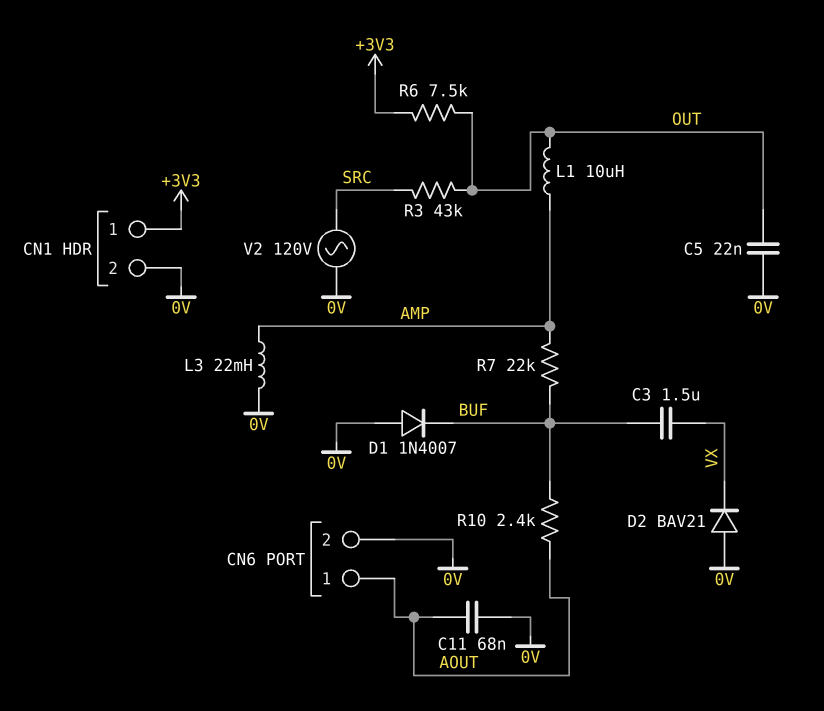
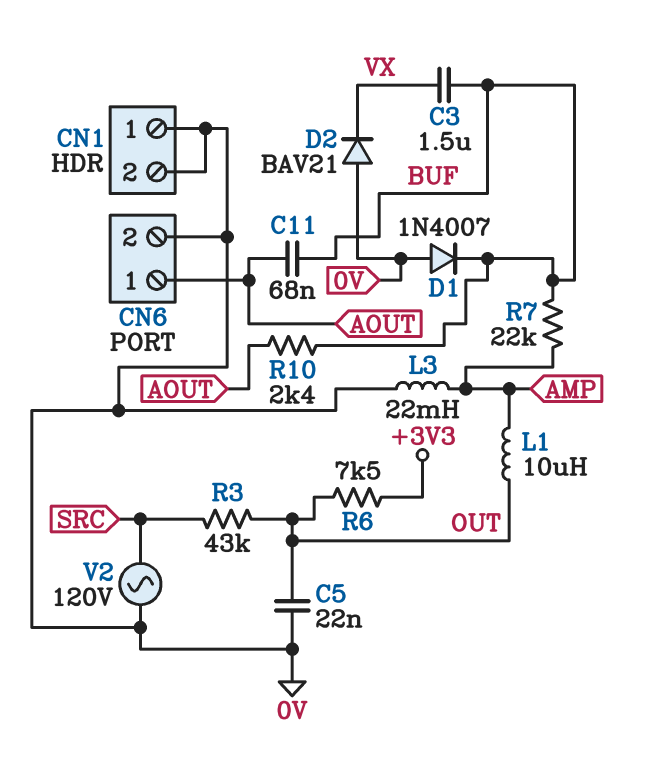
C11: 68nF (0V, AOUT) -> 68nF (AOUT, BUF)
CN1 pin 1: +3V3 -> 0V

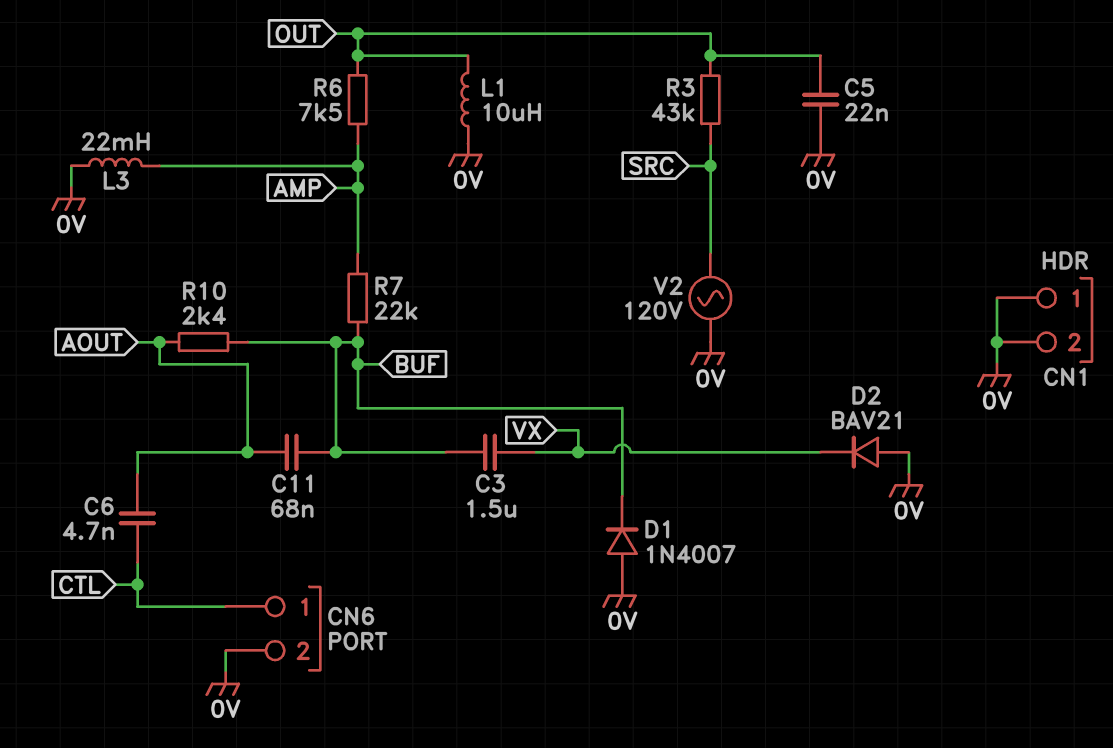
C6: none -> 4.7nF (AOUT, CTL)
CN6 pin 1: AOUT -> CTL
L1: 10uH (AMP, OUT) -> 10uH (0V, OUT)
R6: 7.5k (+3V3, OUT) -> 7.5k (AMP, OUT)

